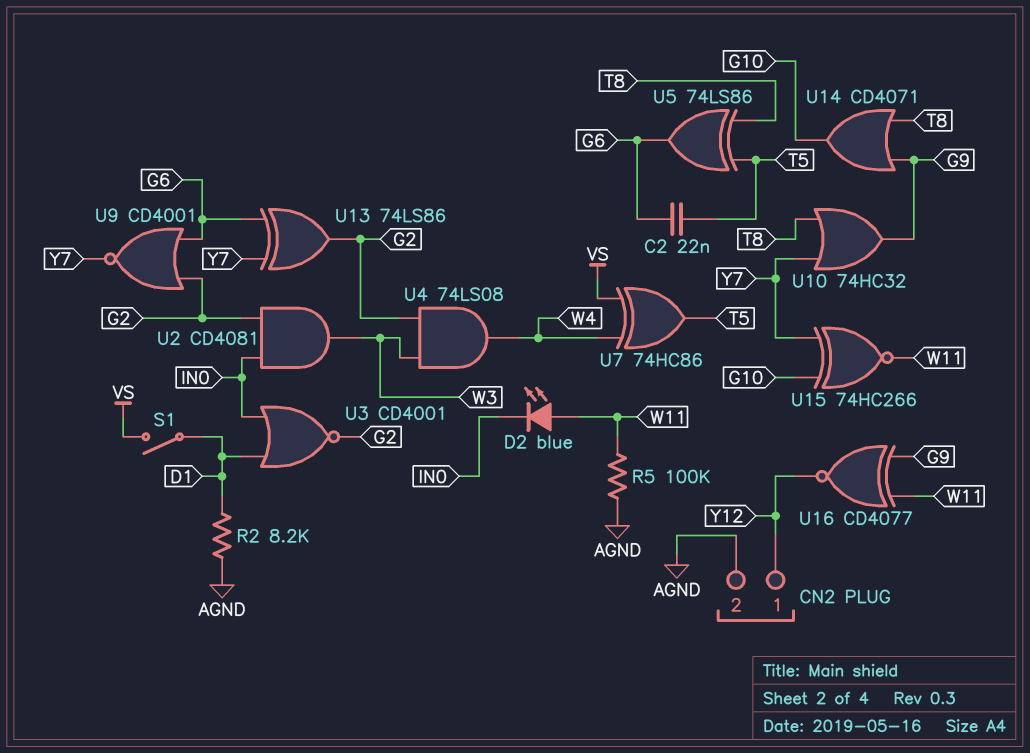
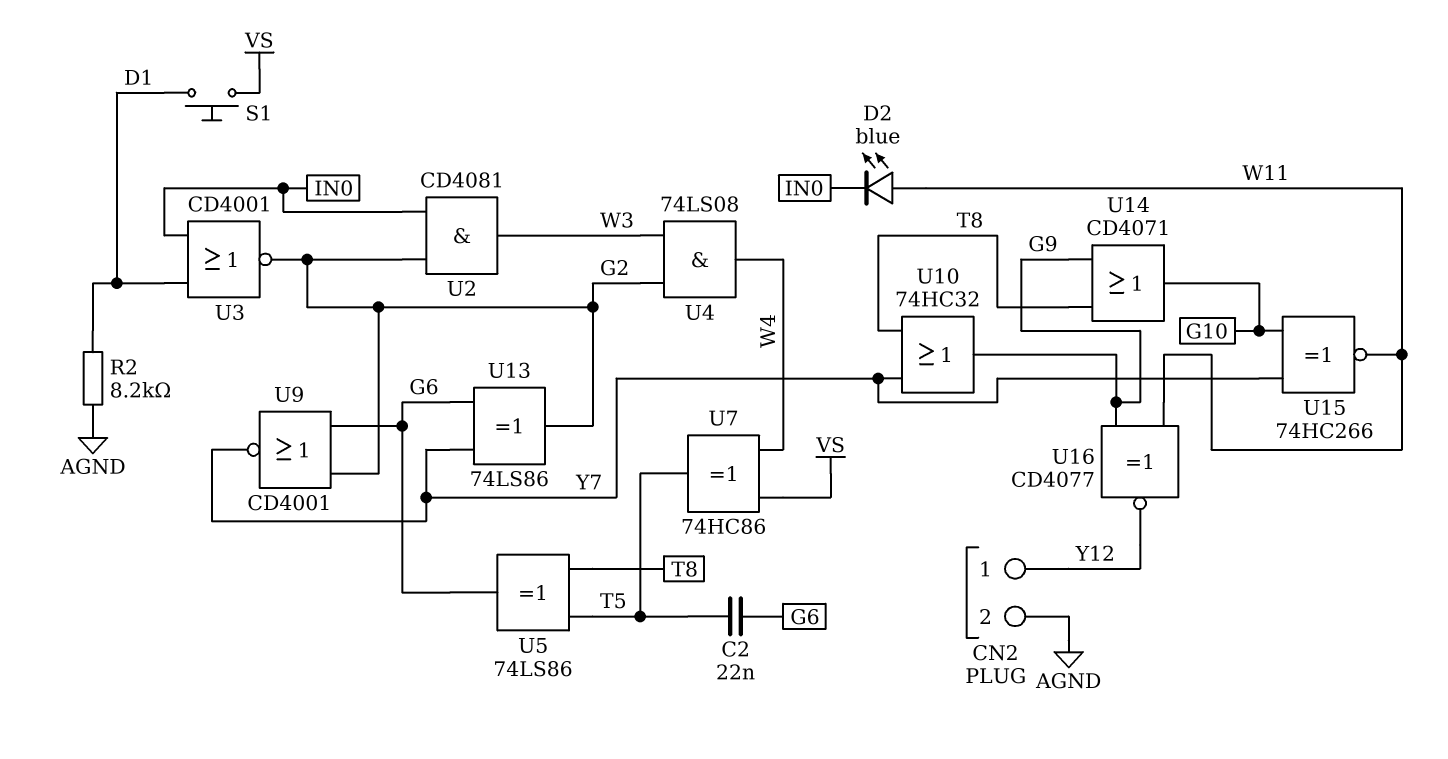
R5: 100k (AGND, W11) -> none
S1: switch (D1, VS) -> button (D1, VS)

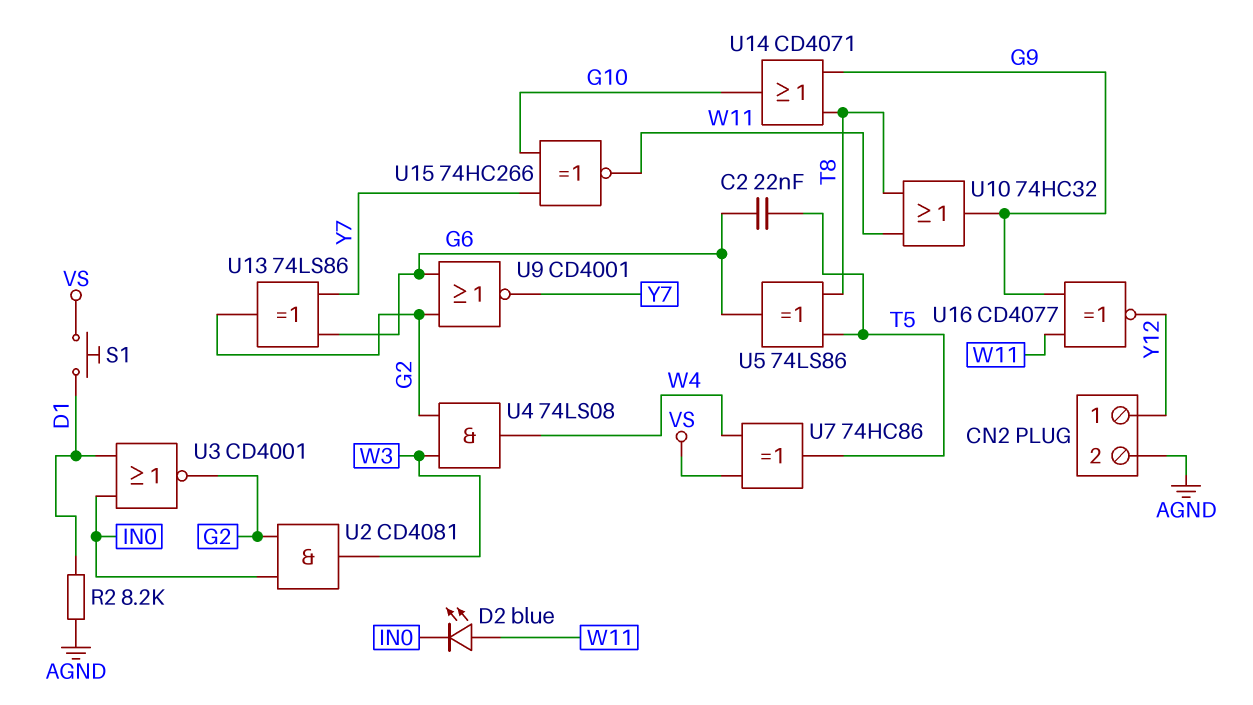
U10: OR 74HC32 (in T8, in Y7, out G9) -> OR 74HC32 (in T8, in W11, out G9)

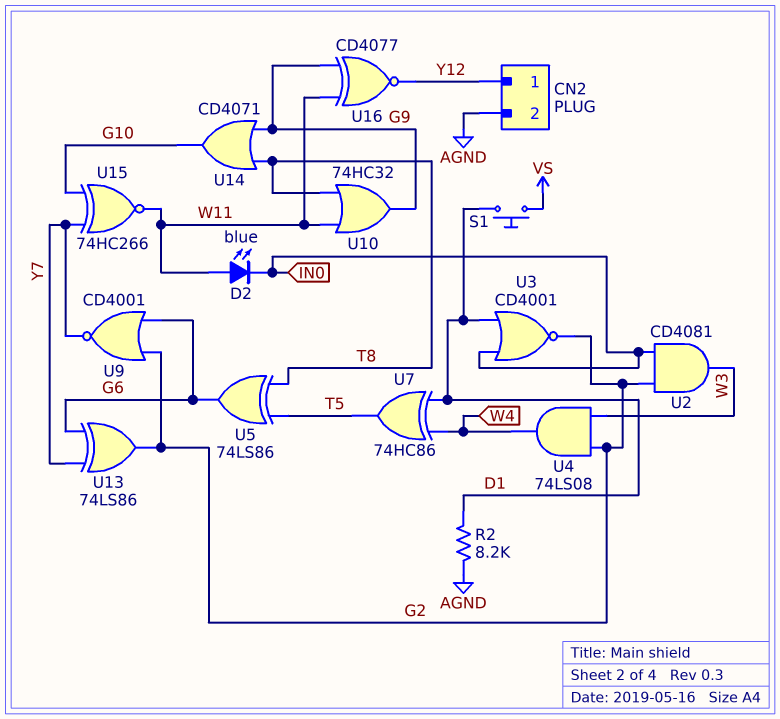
C2: 22nF (G6, T5) -> none
U7: XOR 74HC86 (in VS, in W4, out T5) -> XOR 74HC86 (in D1, in W4, out T5)

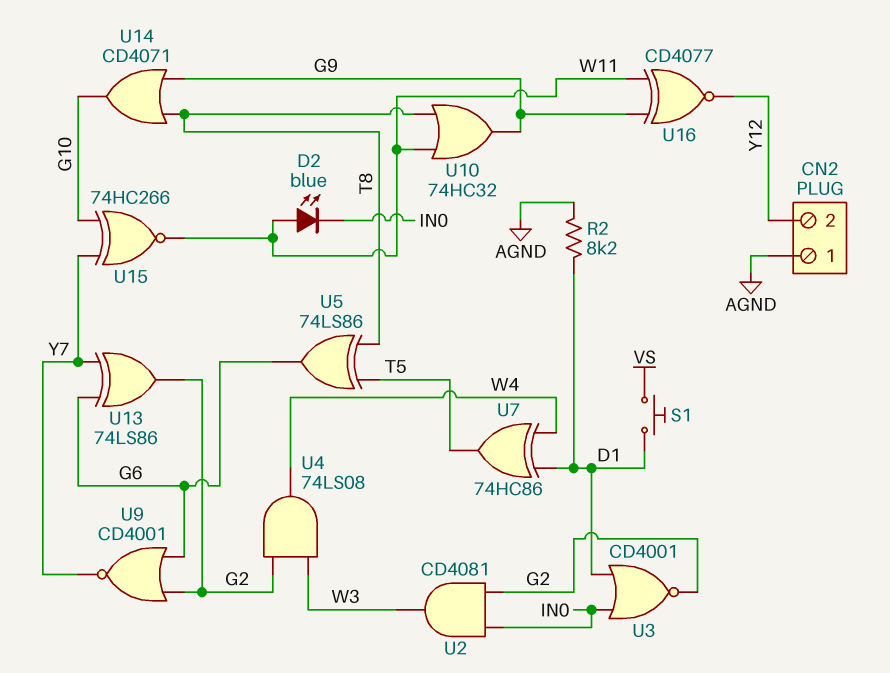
CN2 pin 1: Y12 -> AGND
CN2 pin 2: AGND -> Y12

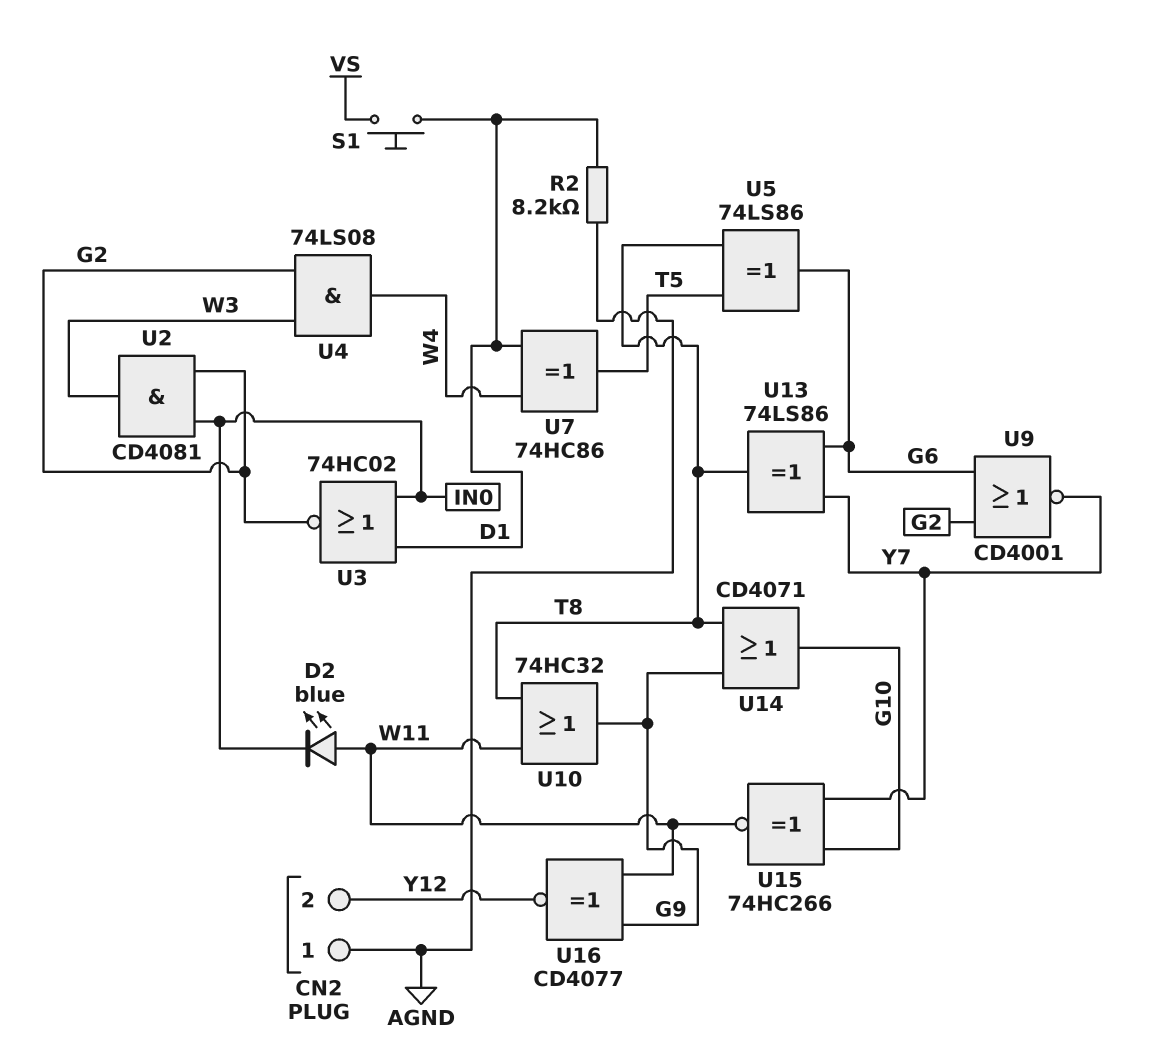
U3: NOR CD4001 (in D1, in IN0, out G2) -> NOR 74HC02 (in D1, in IN0, out G2)
U13: XOR 74LS86 (in G6, in Y7, out G2) -> XOR 74LS86 (in G6, in Y7, out T8)

